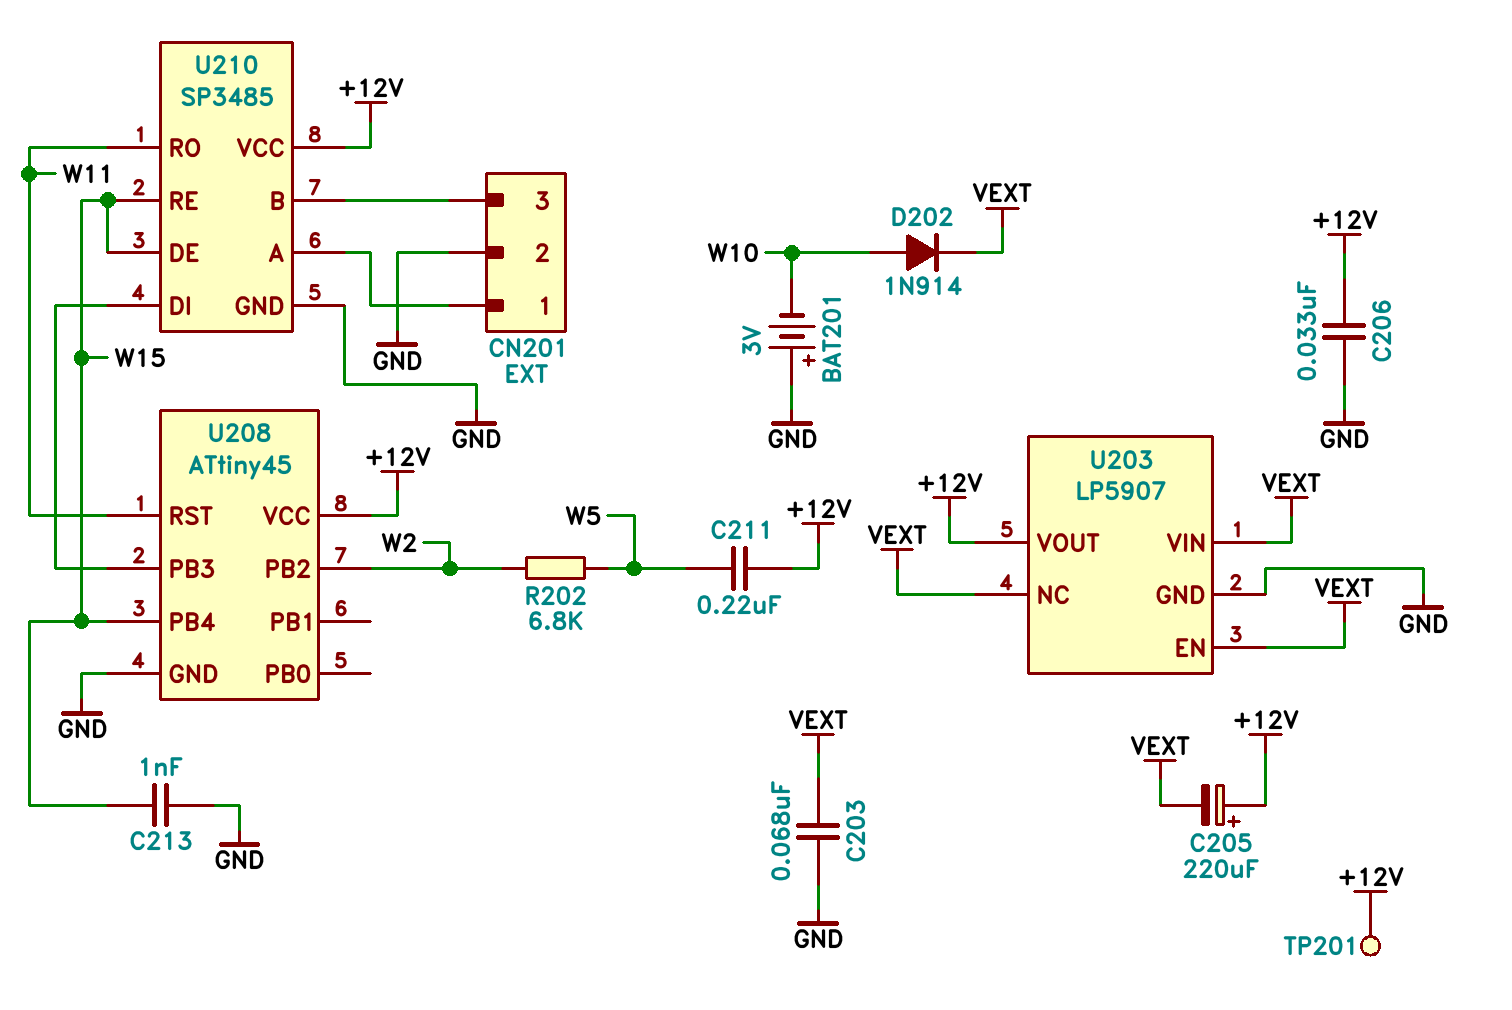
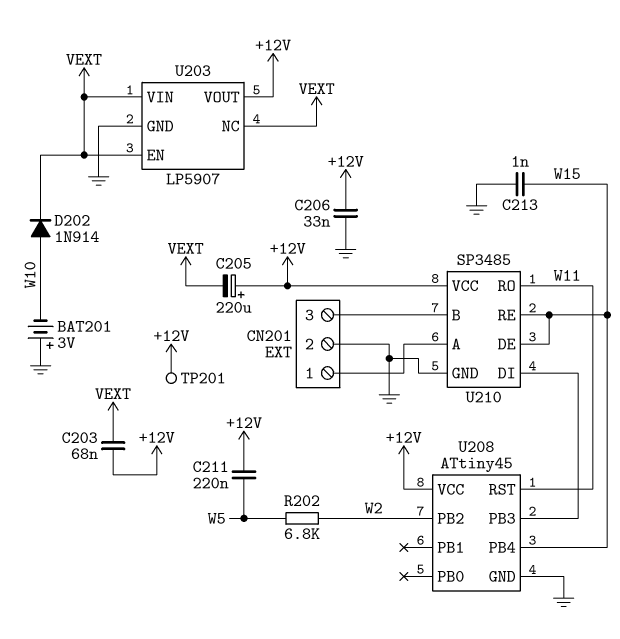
C203: 68nF (GND, VEXT) -> 68nF (+12V, VEXT)

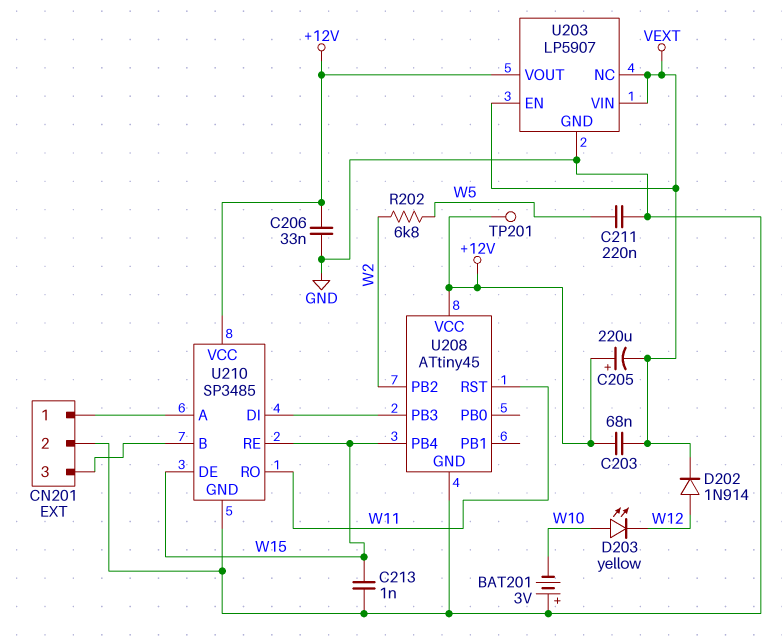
C211: 220nF (+12V, W5) -> 220nF (GND, W5)
D202: diode 1N914 (A W10, K VEXT) -> diode 1N914 (A W12, K VEXT)
D203: none -> LED yellow (A W10, K W12)

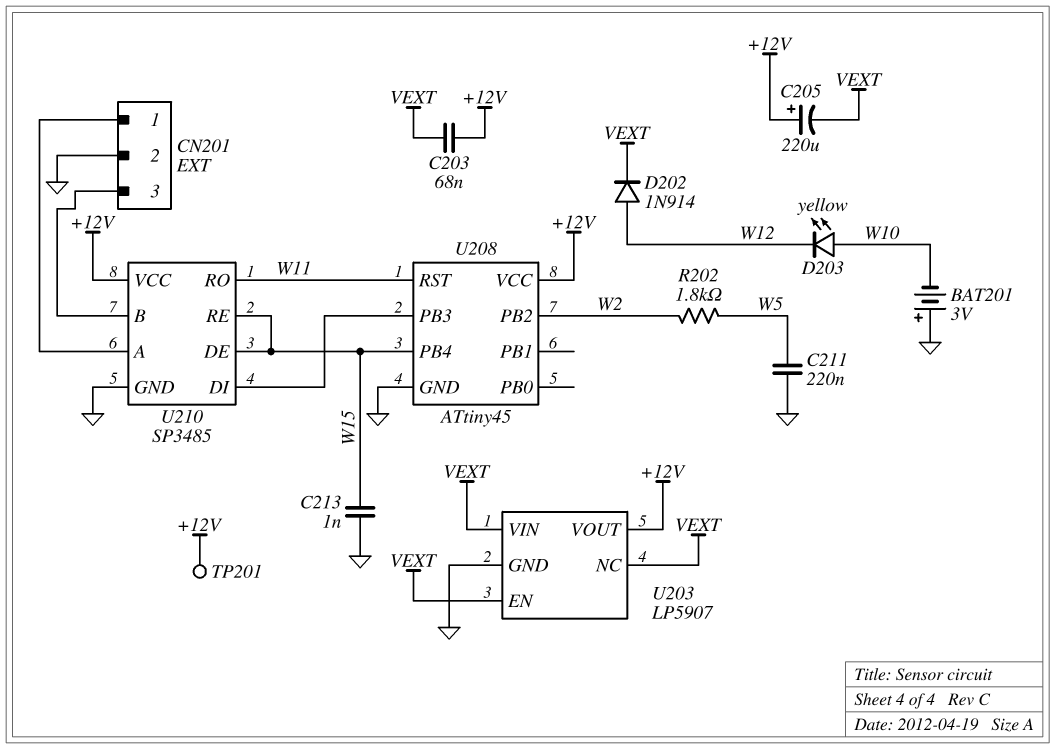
C206: 33nF (+12V, GND) -> none
R202: 6.8k (W2, W5) -> 1.8k (W2, W5)

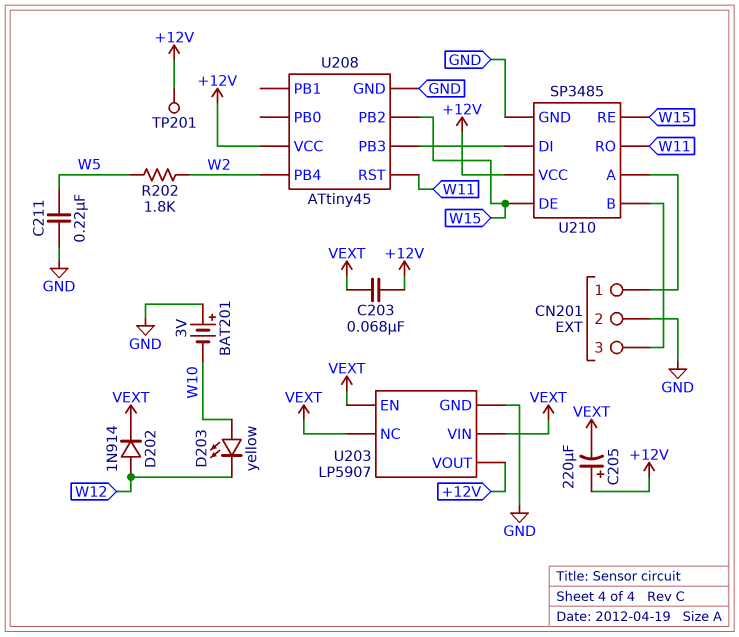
C213: 1nF (GND, W15) -> none
U208 pin PB2: W2 -> W15
U208 pin PB4: W15 -> W2

